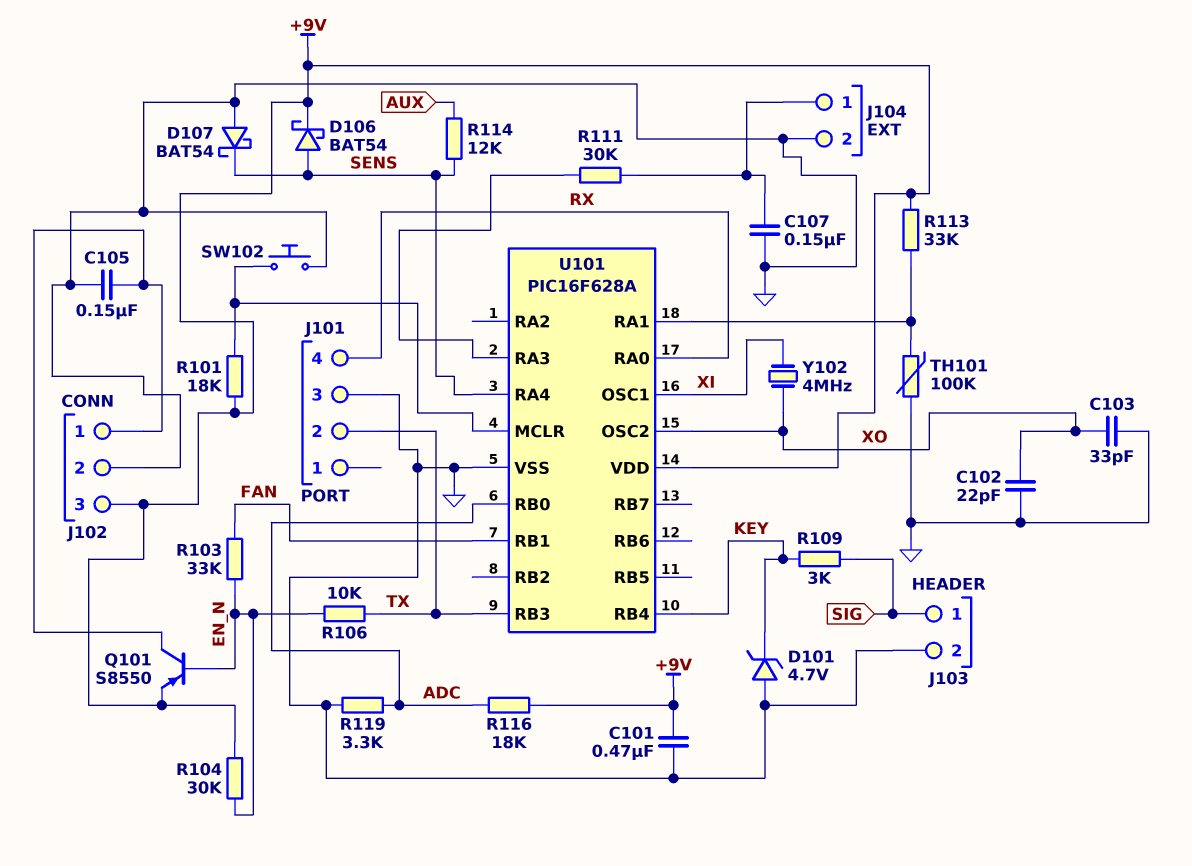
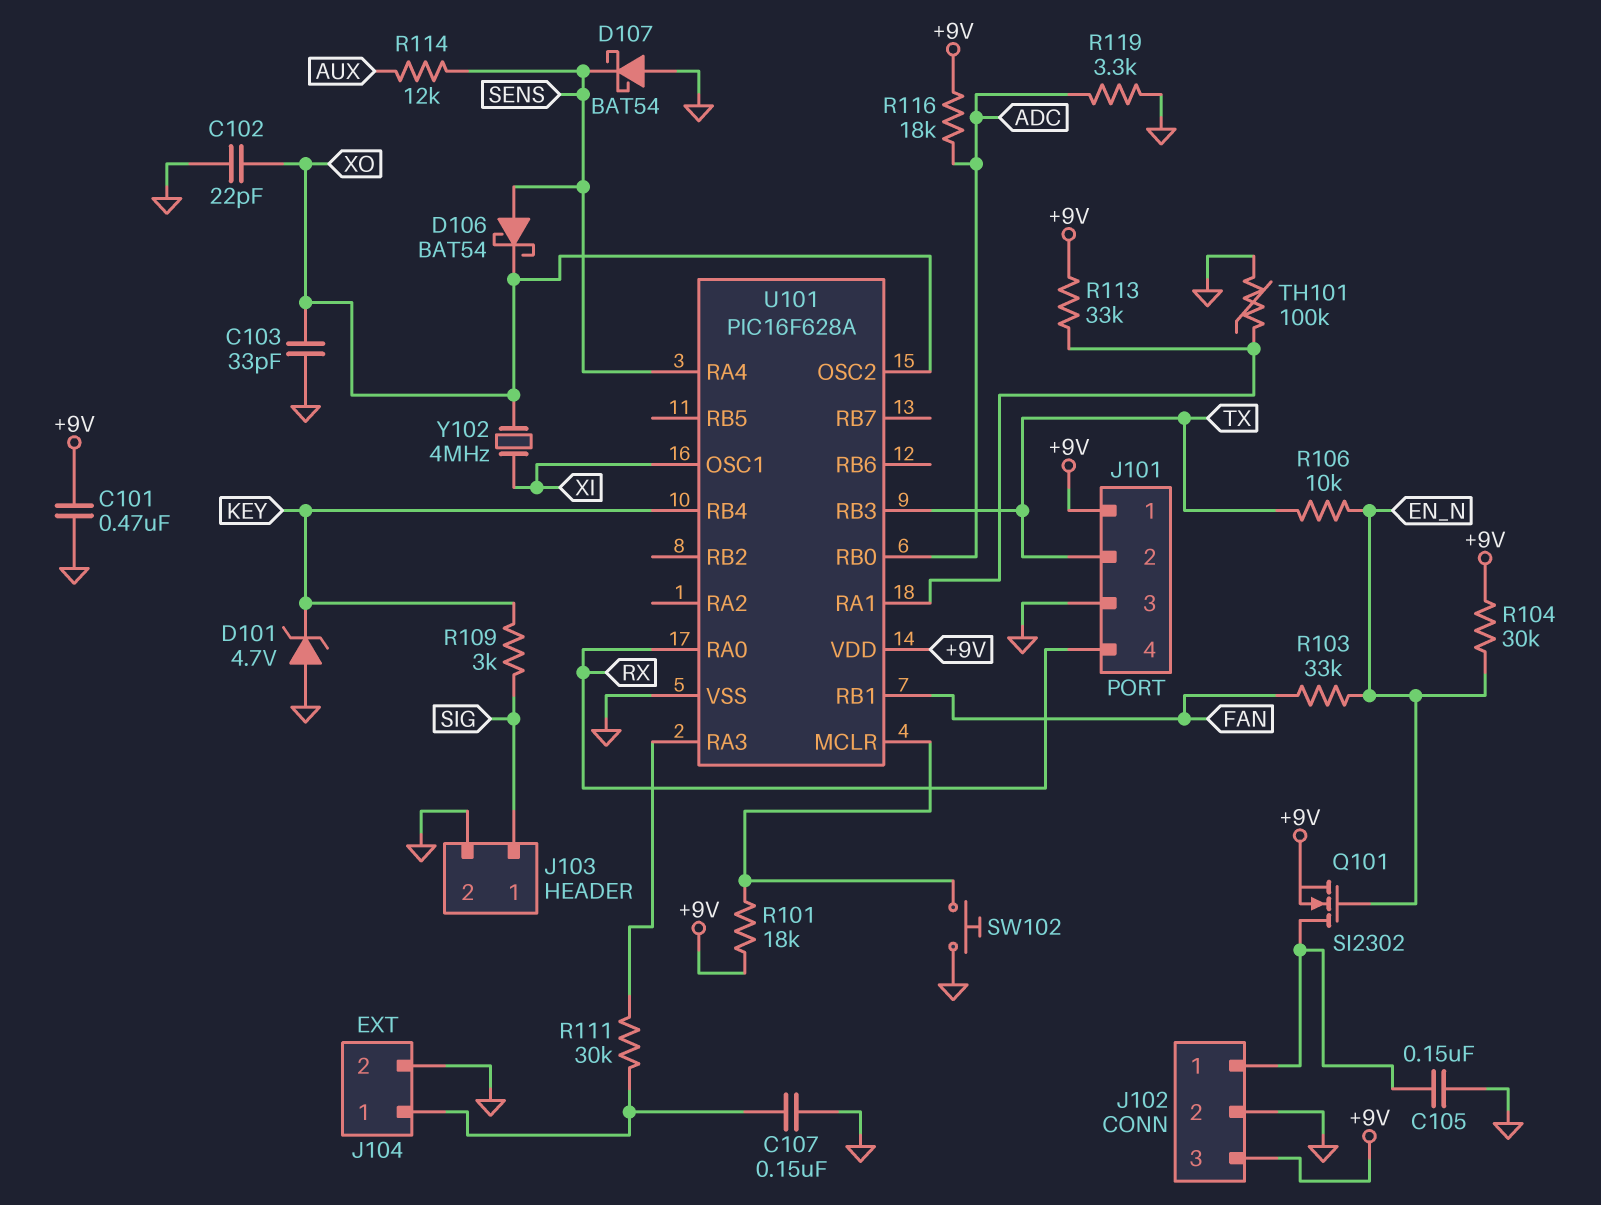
D106: schottky BAT54 (A SENS, K +9V) -> schottky BAT54 (A SENS, K XO)
J101 pin 1: none -> +9V
Q101: PNP S8550 (B EN_N, C J102/1, E +9V) -> NMOS SI2302 (G EN_N, D J102/1, S +9V)

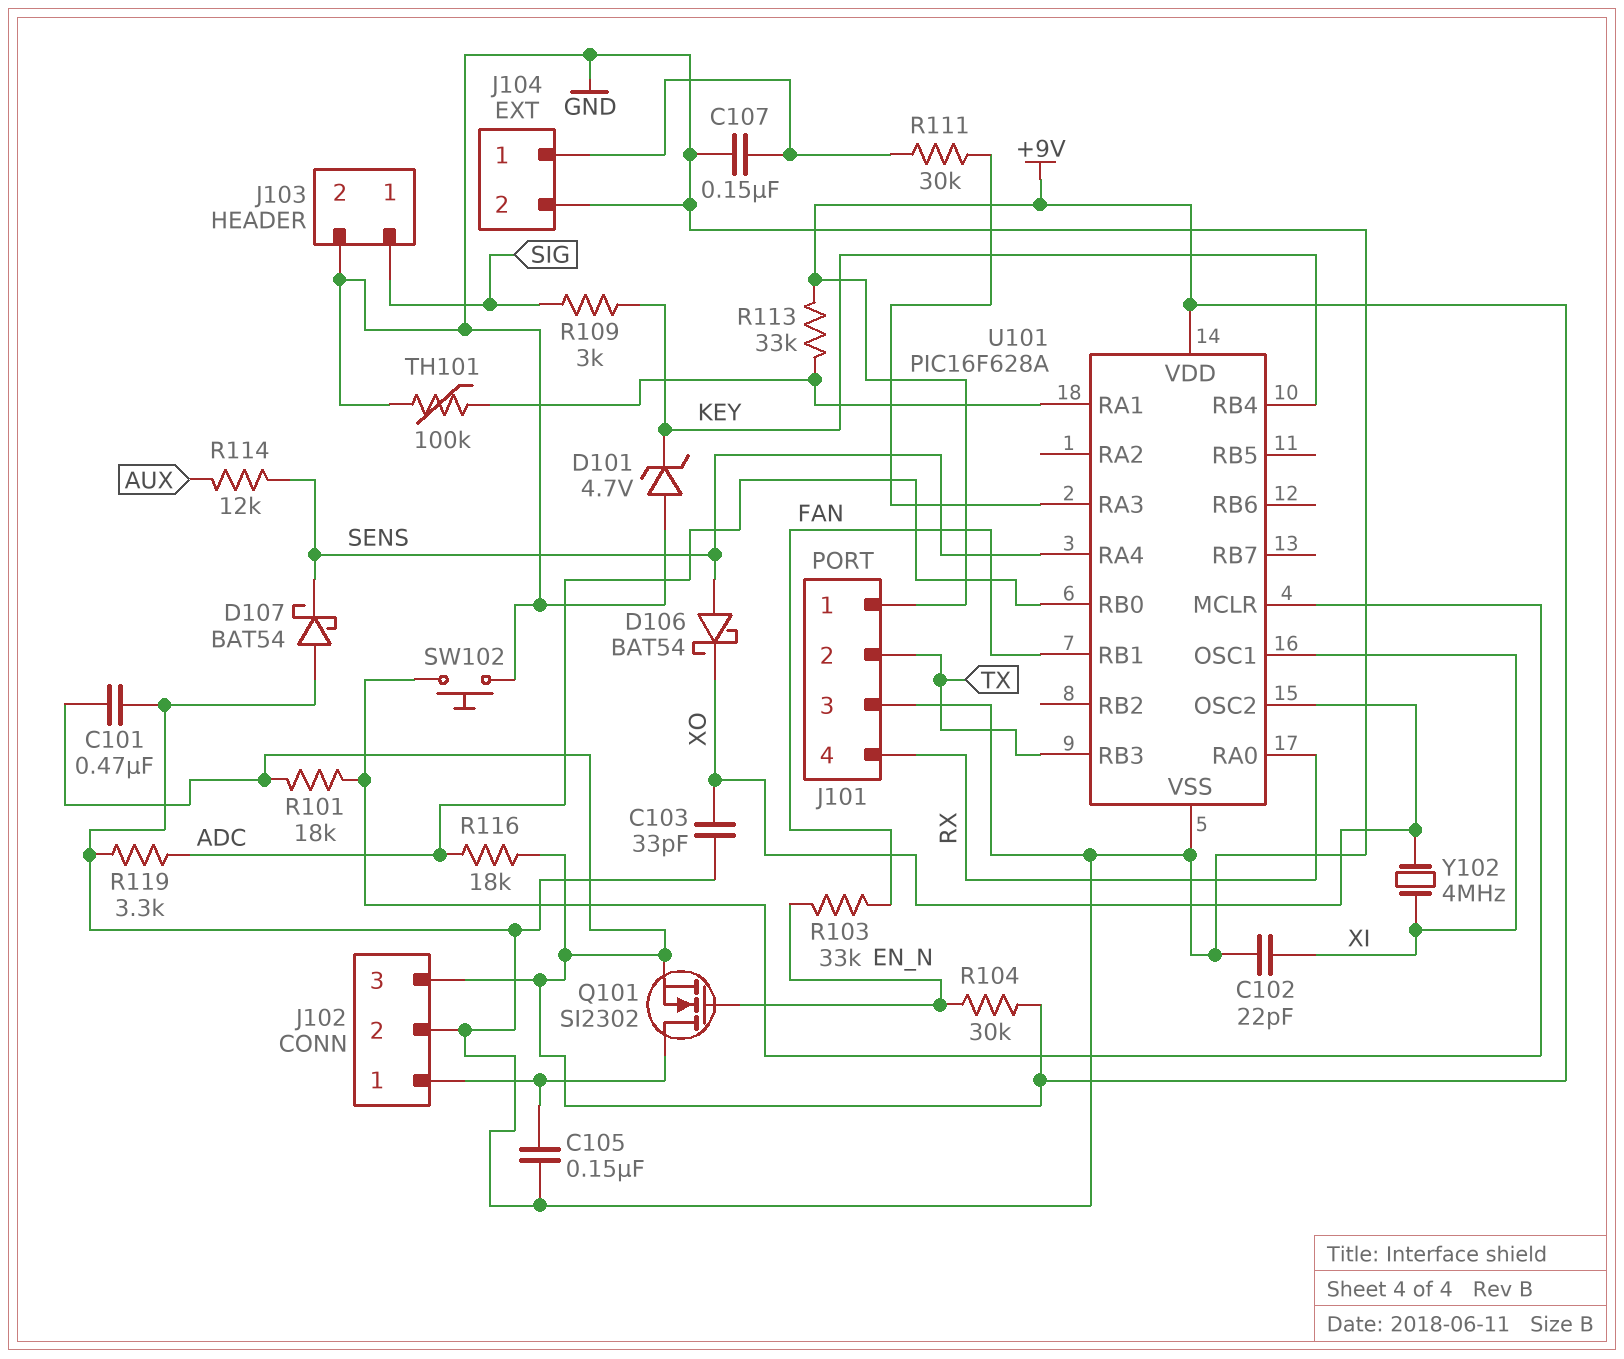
C102: 22pF (GND, XO) -> 22pF (GND, XI)
R106: 10k (EN_N, TX) -> none

